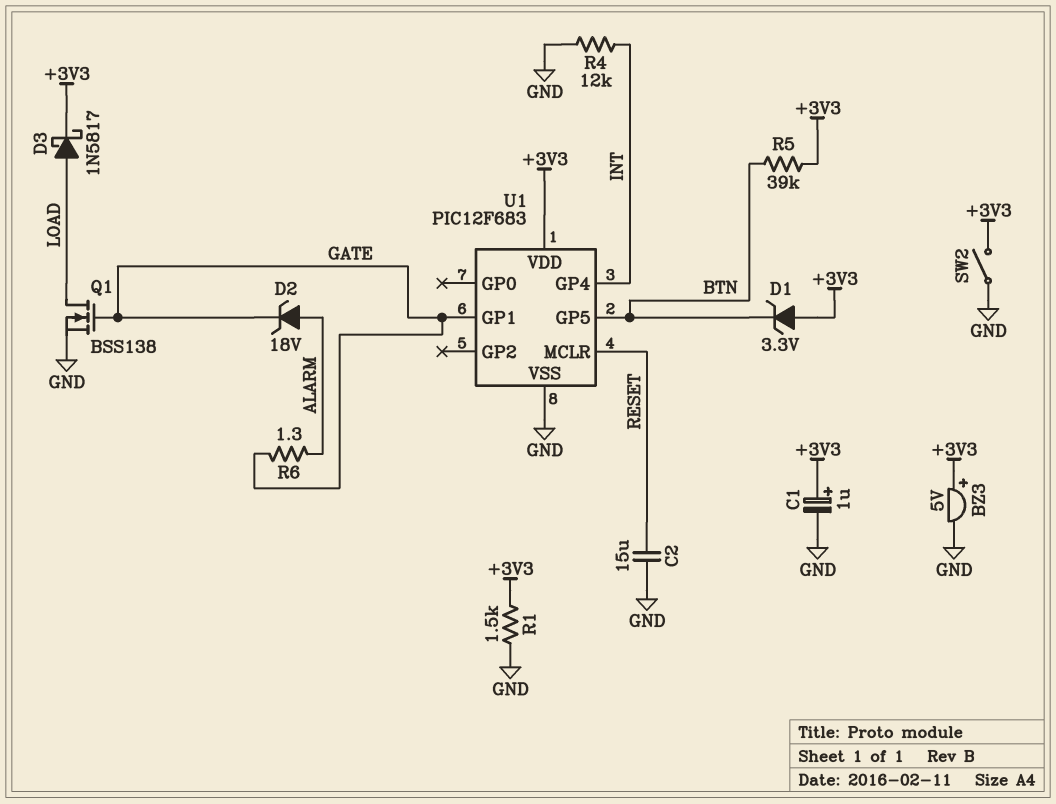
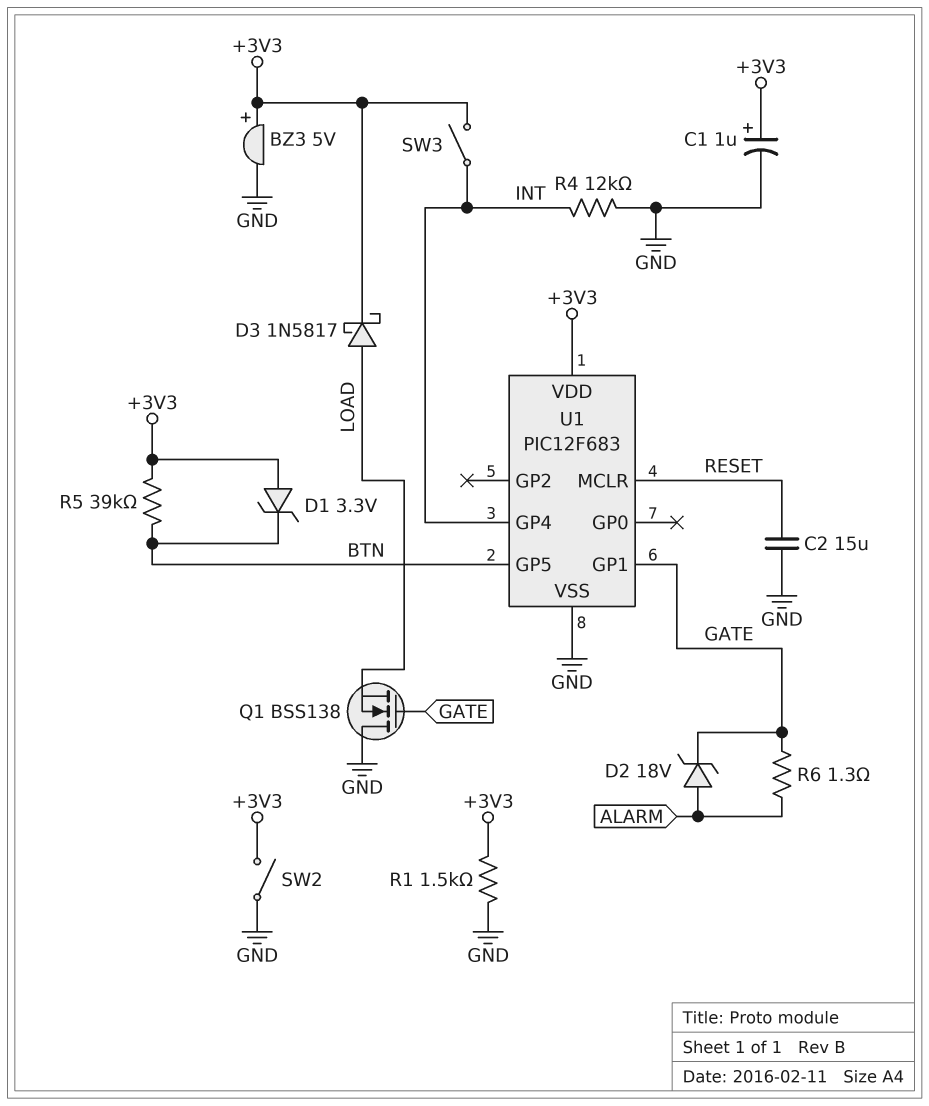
Q1: NMOS BSS138 (G GATE, D LOAD, S GND) -> NMOS BSS138 (G GATE, D GND, S LOAD)
SW3: none -> switch (+3V3, INT)

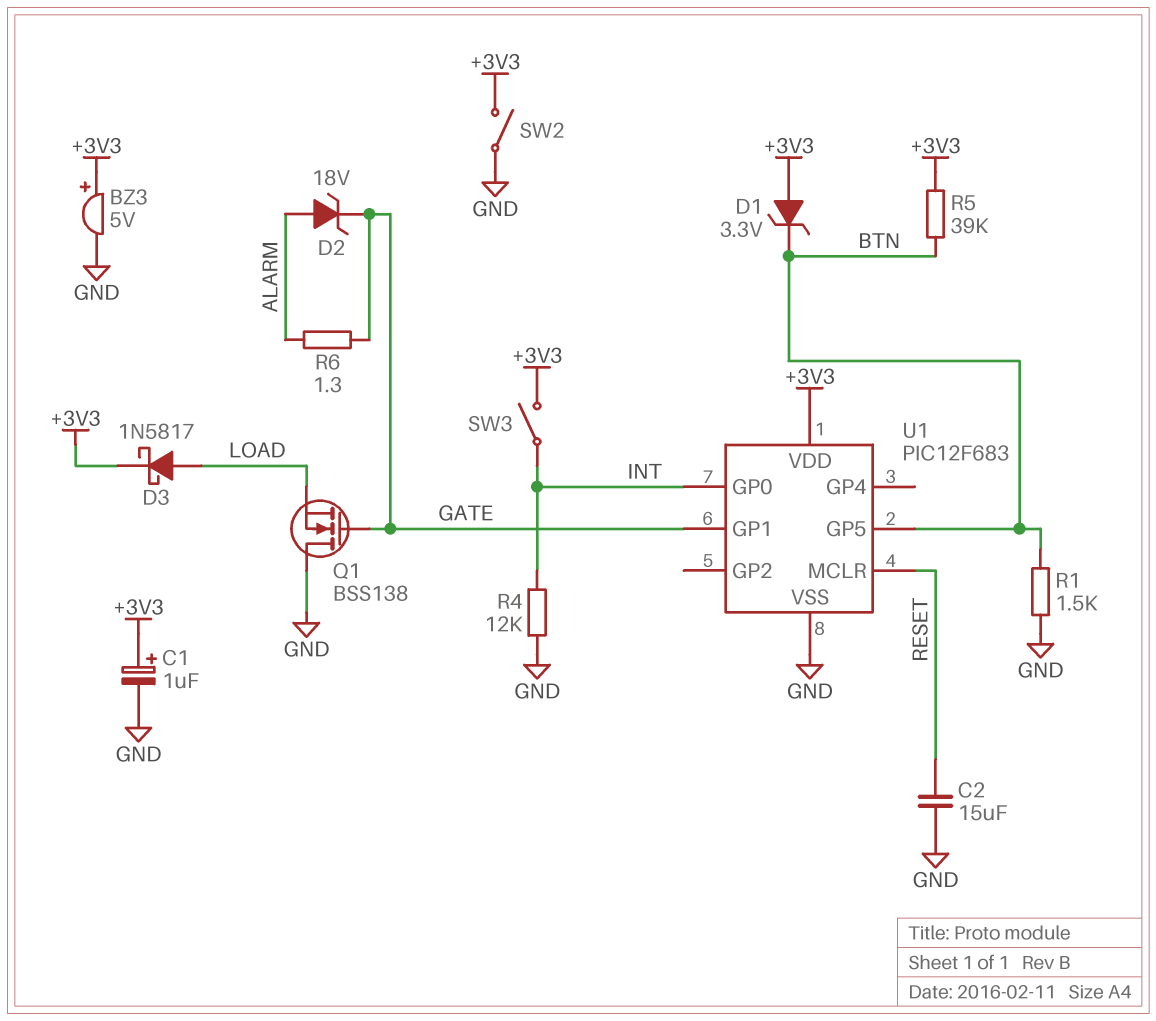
R1: 1.5k (+3V3, GND) -> 1.5k (BTN, GND)
U1 pin GP0: none -> INT
U1 pin GP4: INT -> none

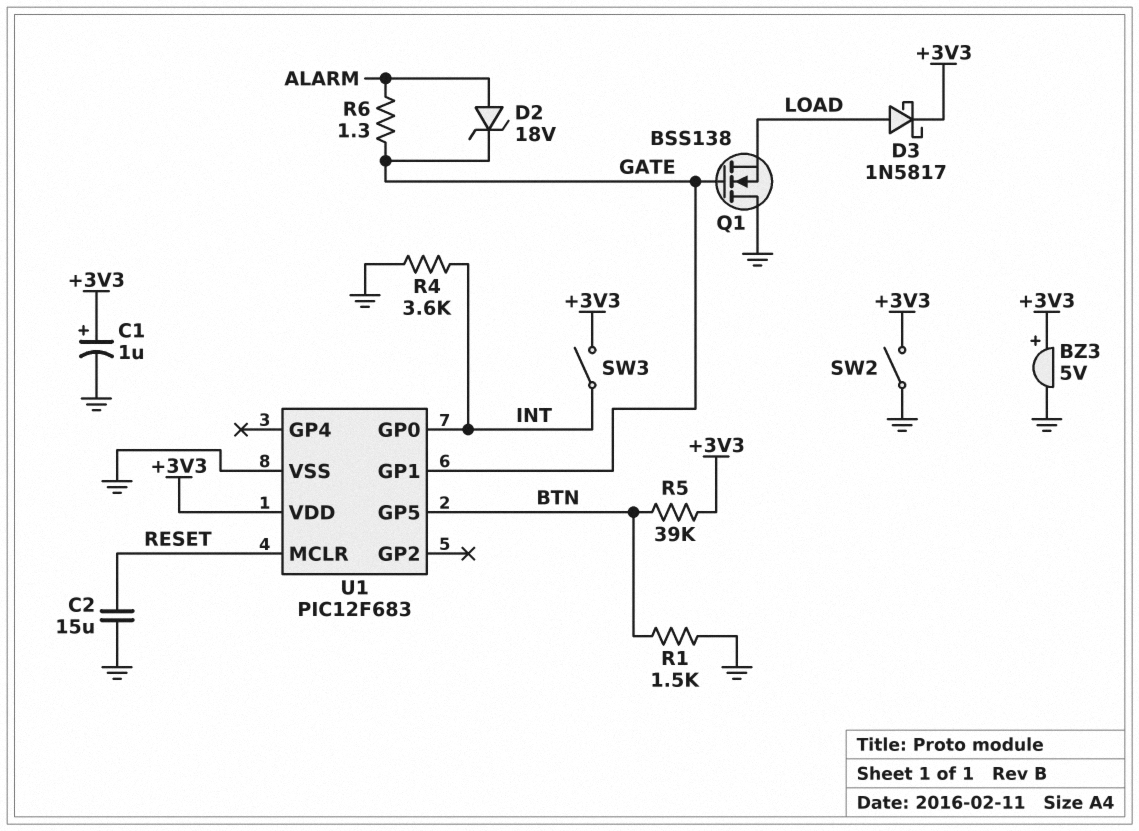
D1: zener 3.3V (A +3V3, K BTN) -> none
R4: 12k (GND, INT) -> 3.6k (GND, INT)

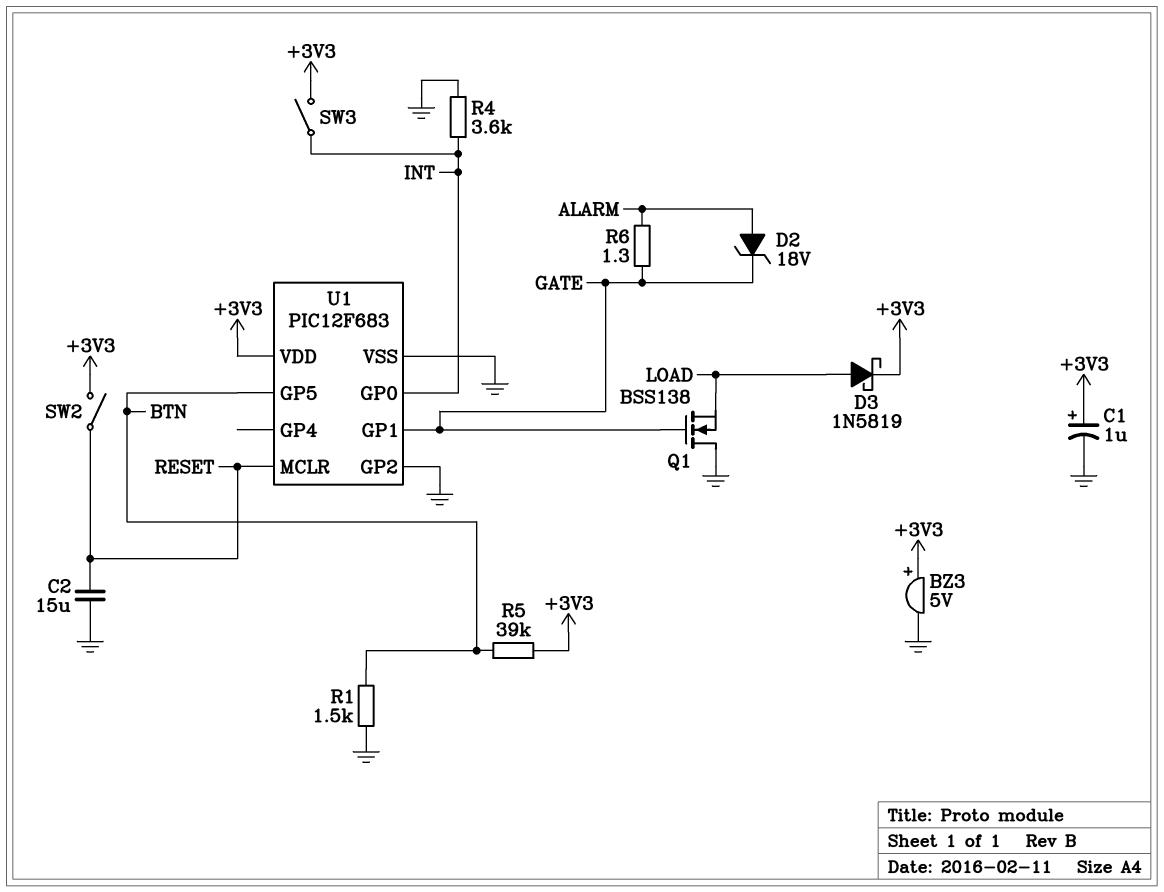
D3: schottky 1N5817 (A LOAD, K +3V3) -> schottky 1N5819 (A LOAD, K +3V3)
SW2: switch (+3V3, GND) -> switch (+3V3, RESET)
U1 pin GP2: none -> GND

